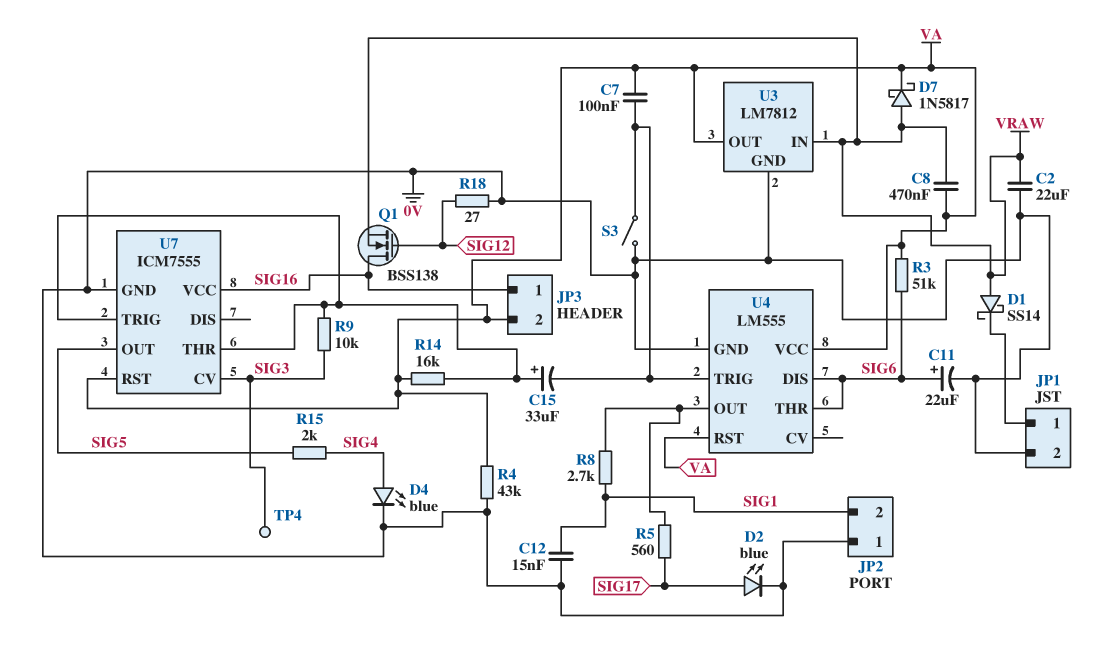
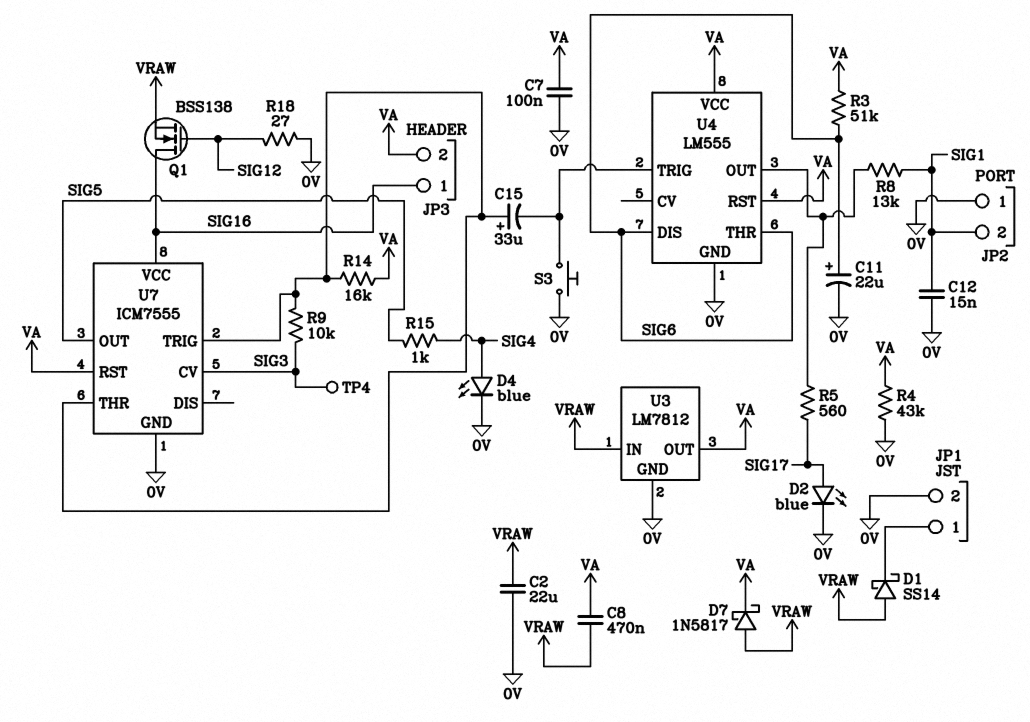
C7: 100nF (U4/TRIG, VA) -> 100nF (0V, VA)
R8: 2.7k (SIG1, U4/OUT) -> 13k (SIG1, U4/OUT)
R15: 2k (SIG4, SIG5) -> 1k (SIG4, SIG5)
S3: switch (0V, U4/TRIG) -> button (0V, U4/TRIG)

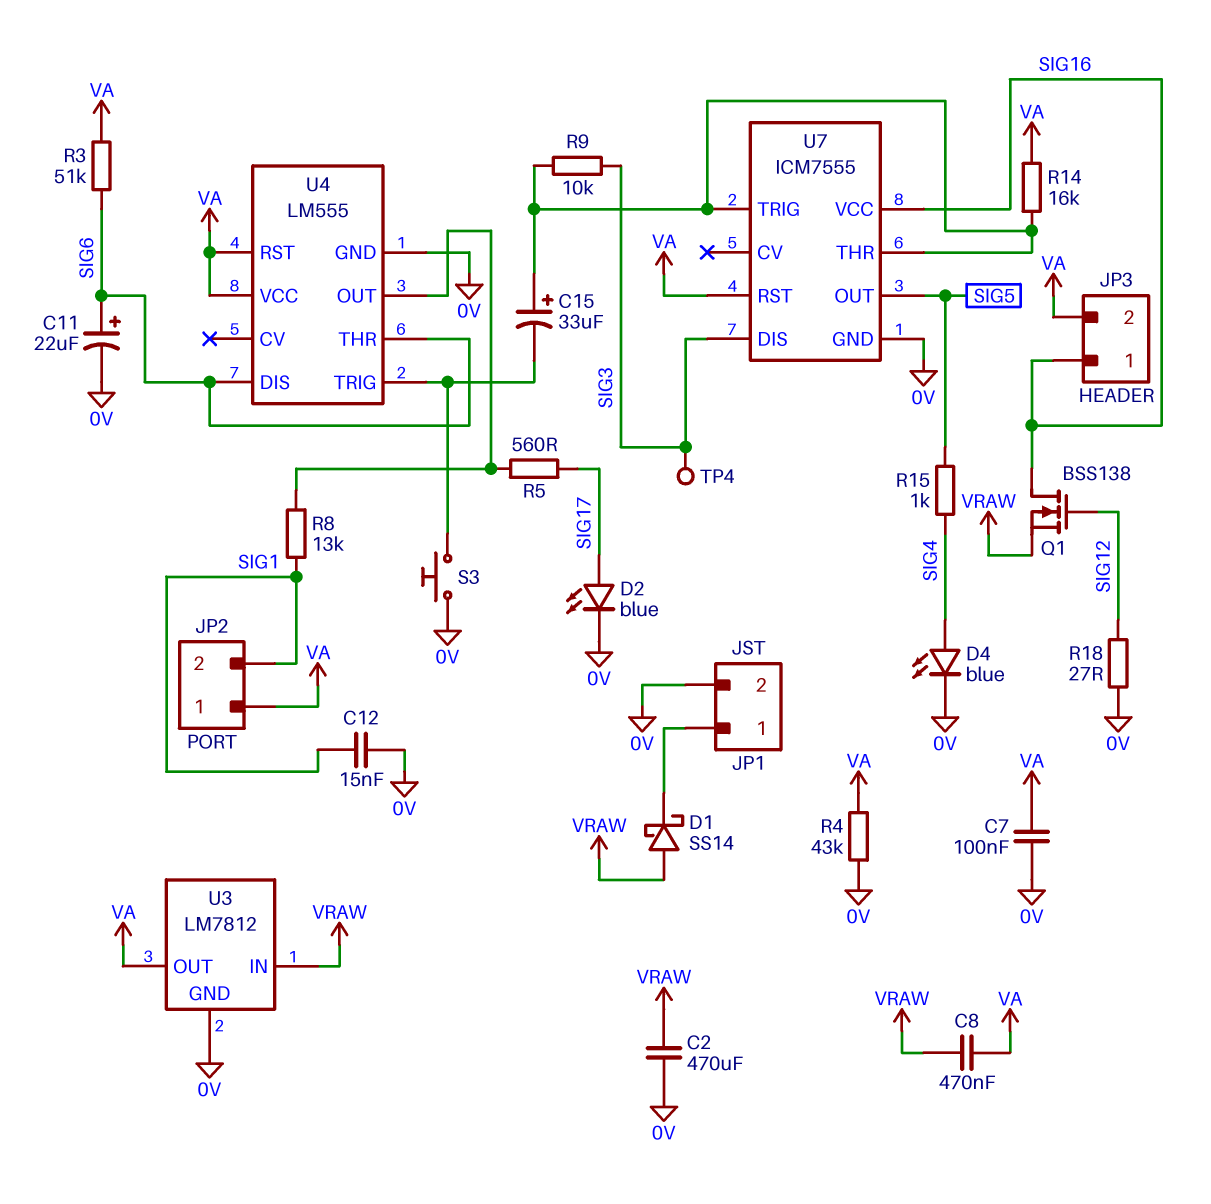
C2: 22uF (0V, VRAW) -> 470uF (0V, VRAW)
D7: schottky 1N5817 (A VRAW, K VA) -> none
JP2 pin 1: 0V -> VA
U7 pin CV: SIG3 -> none
U7 pin DIS: none -> SIG3

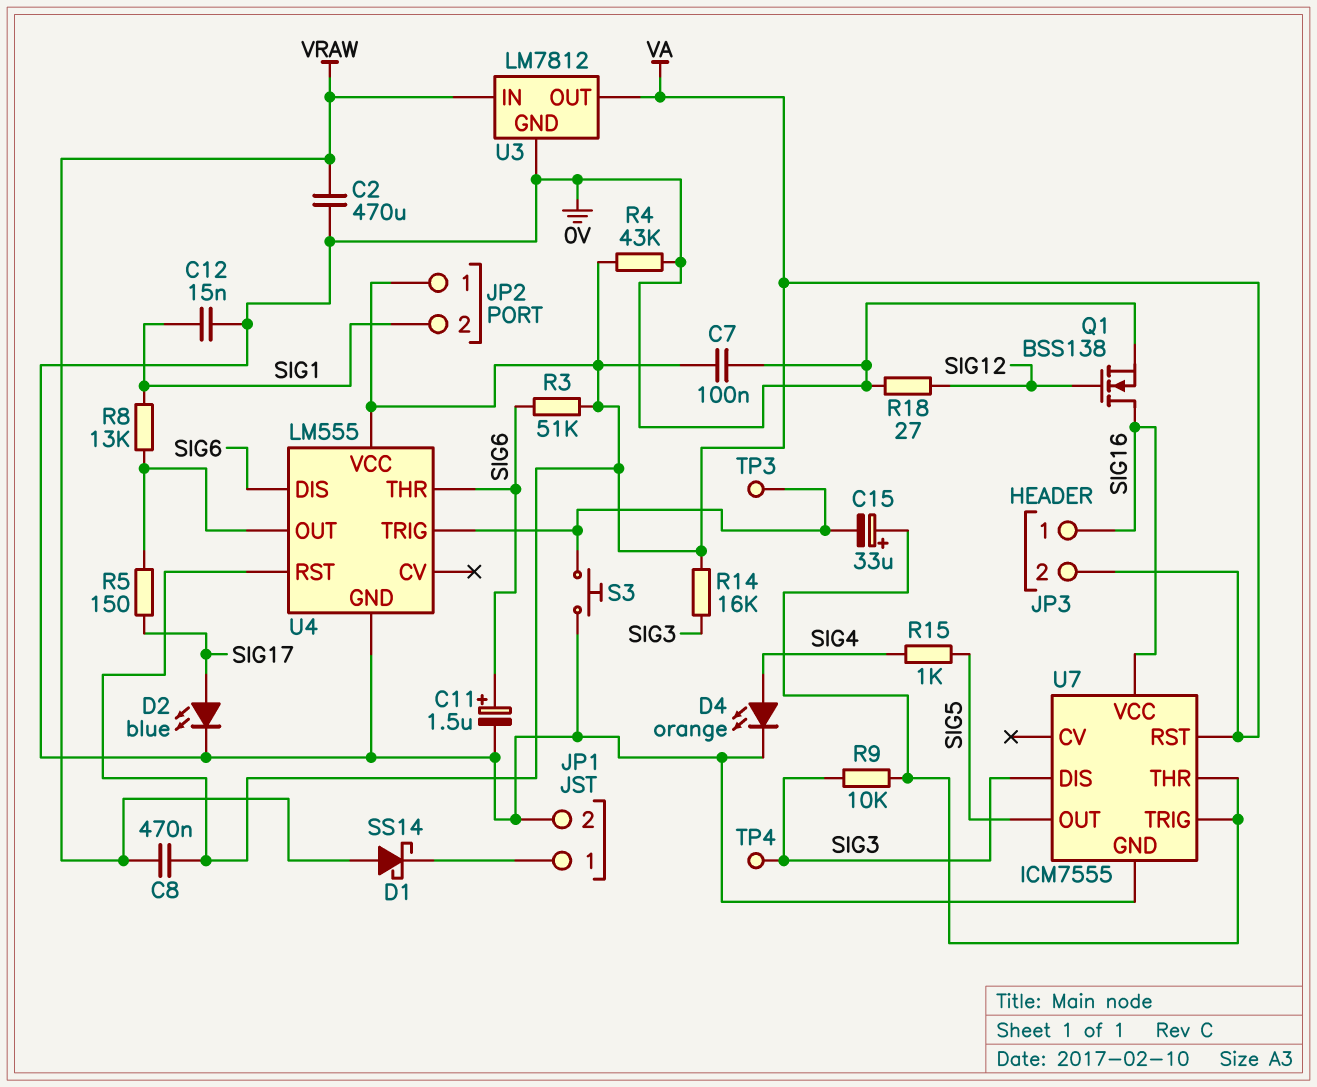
C11: 22uF (plus SIG6, minus 0V) -> 1.5uF (plus SIG6, minus 0V)
D4: LED blue (A SIG4, K 0V) -> LED orange (A SIG4, K 0V)
Q1: NMOS BSS138 (G SIG12, D SIG16, S VRAW) -> NMOS BSS138 (G SIG12, D SIG16, S 0V)
R5: 560 (SIG17, U4/OUT) -> 150 (SIG17, U4/OUT)
R14: 16k (U7/THR, VA) -> 16k (SIG3, VA)
TP3: none -> test point (U4/TRIG)

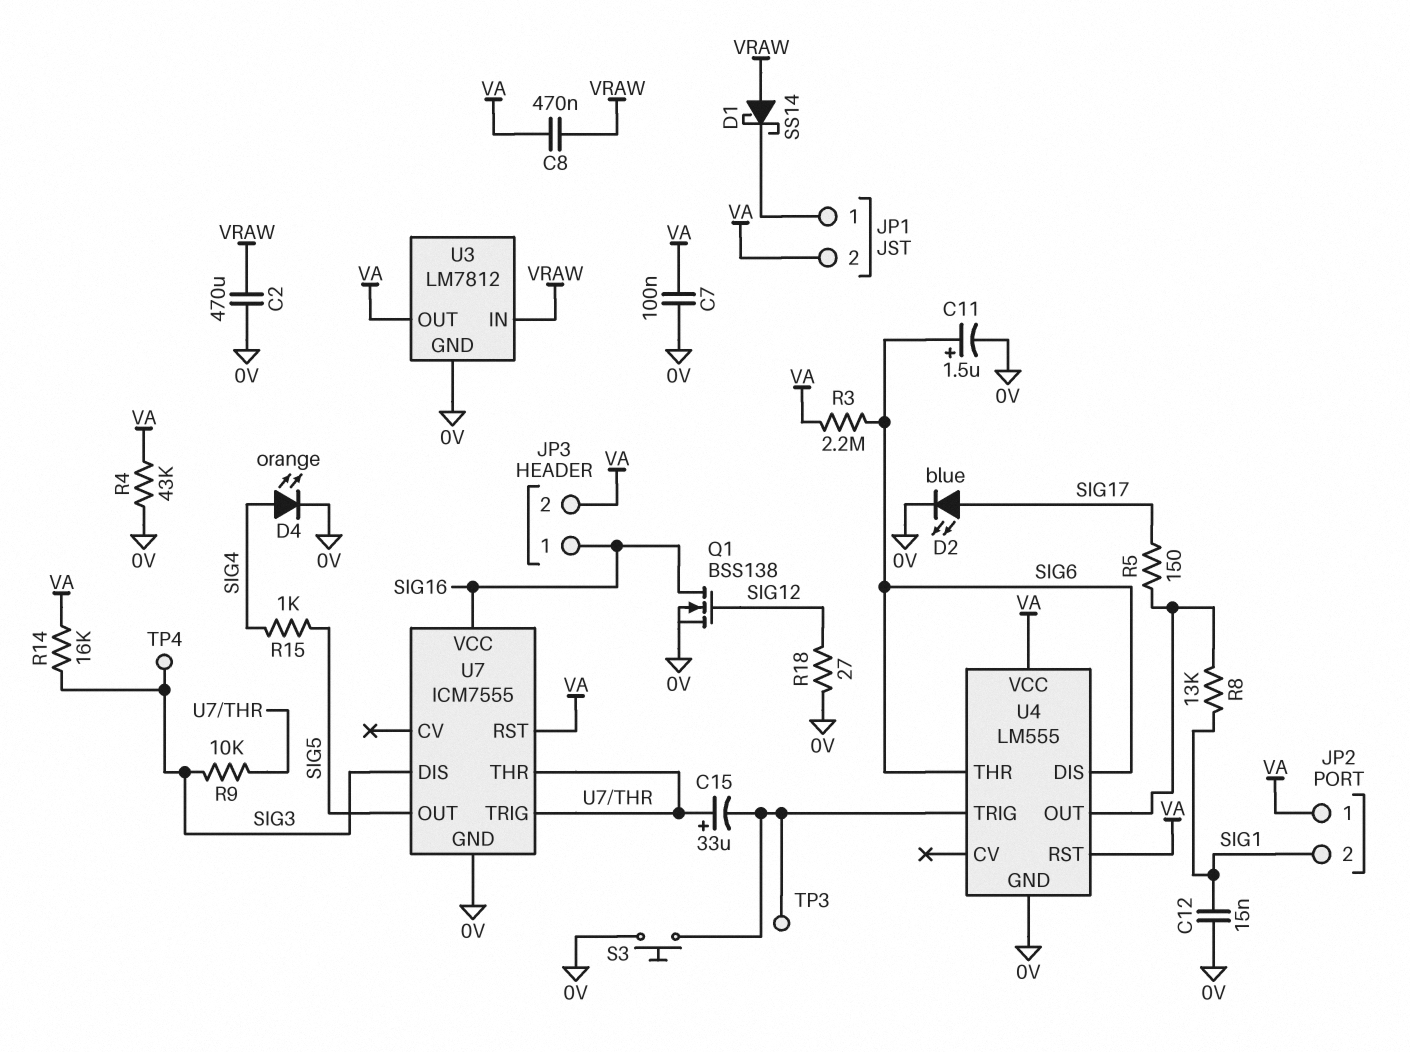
JP1 pin 2: 0V -> VA
R3: 51k (SIG6, VA) -> 2.2M (SIG6, VA)

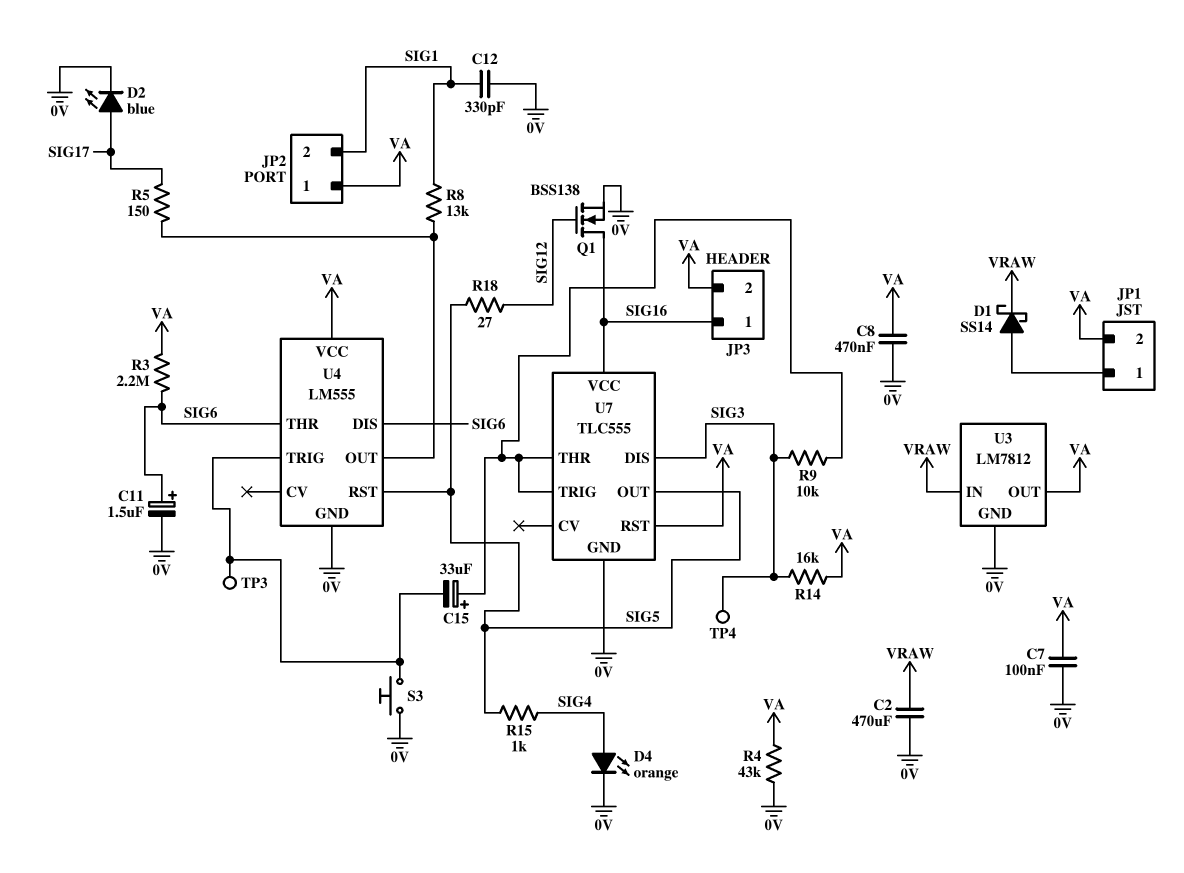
C8: 470nF (VA, VRAW) -> 470nF (0V, VA)
C12: 15nF (0V, SIG1) -> 330pF (0V, SIG1)
D1: schottky SS14 (A VRAW, K JP1/1) -> schottky SS14 (A JP1/1, K VRAW)
R18: 27 (0V, SIG12) -> 27 (SIG5, SIG12)
U4 pin RST: VA -> SIG5
U7: ICM7555 -> TLC555

